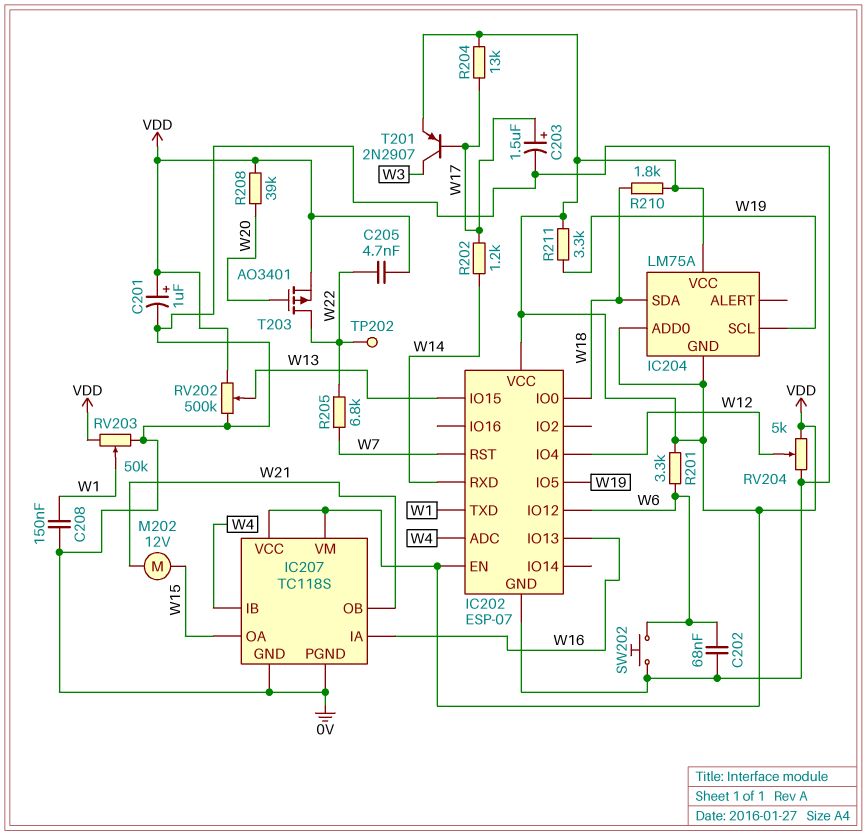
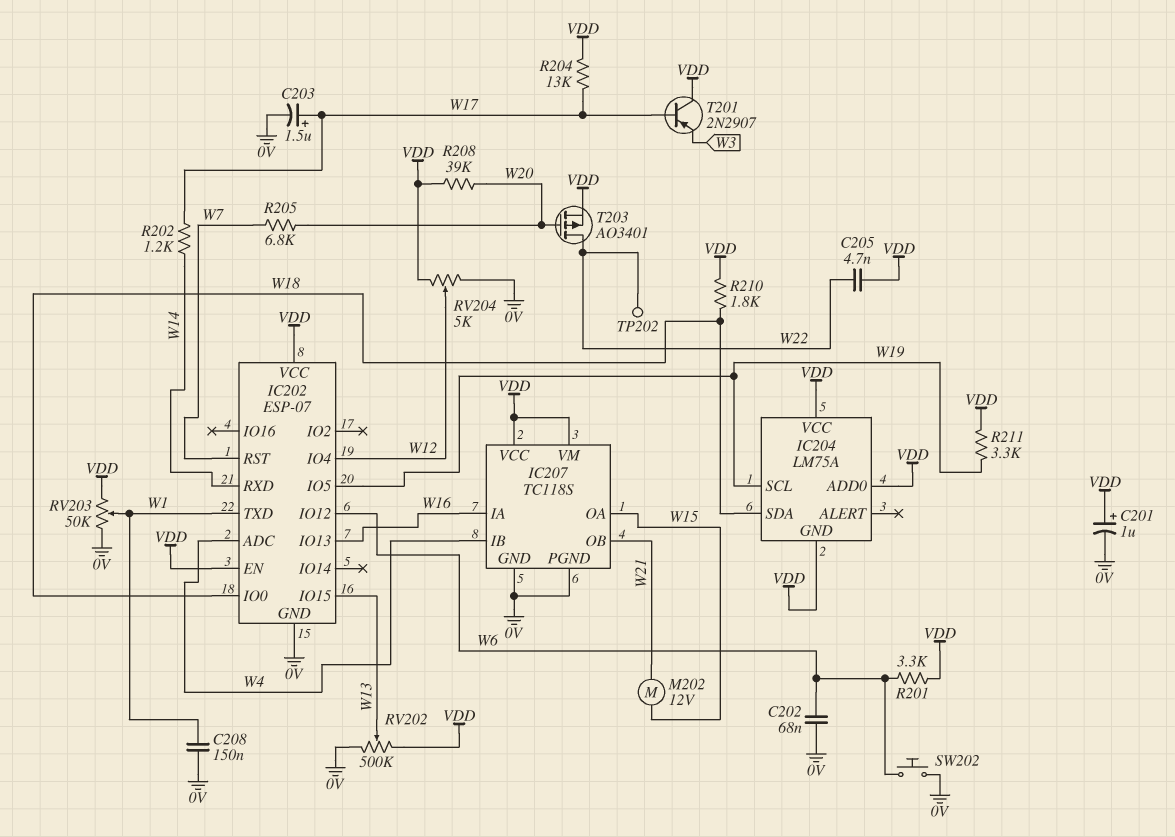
R205: 6.8k (W7, W22) -> 6.8k (W7, W20)
T201: PNP 2N2907 (B W17, C W3, E VDD) -> PNP 2N2907 (B W17, C VDD, E W3)

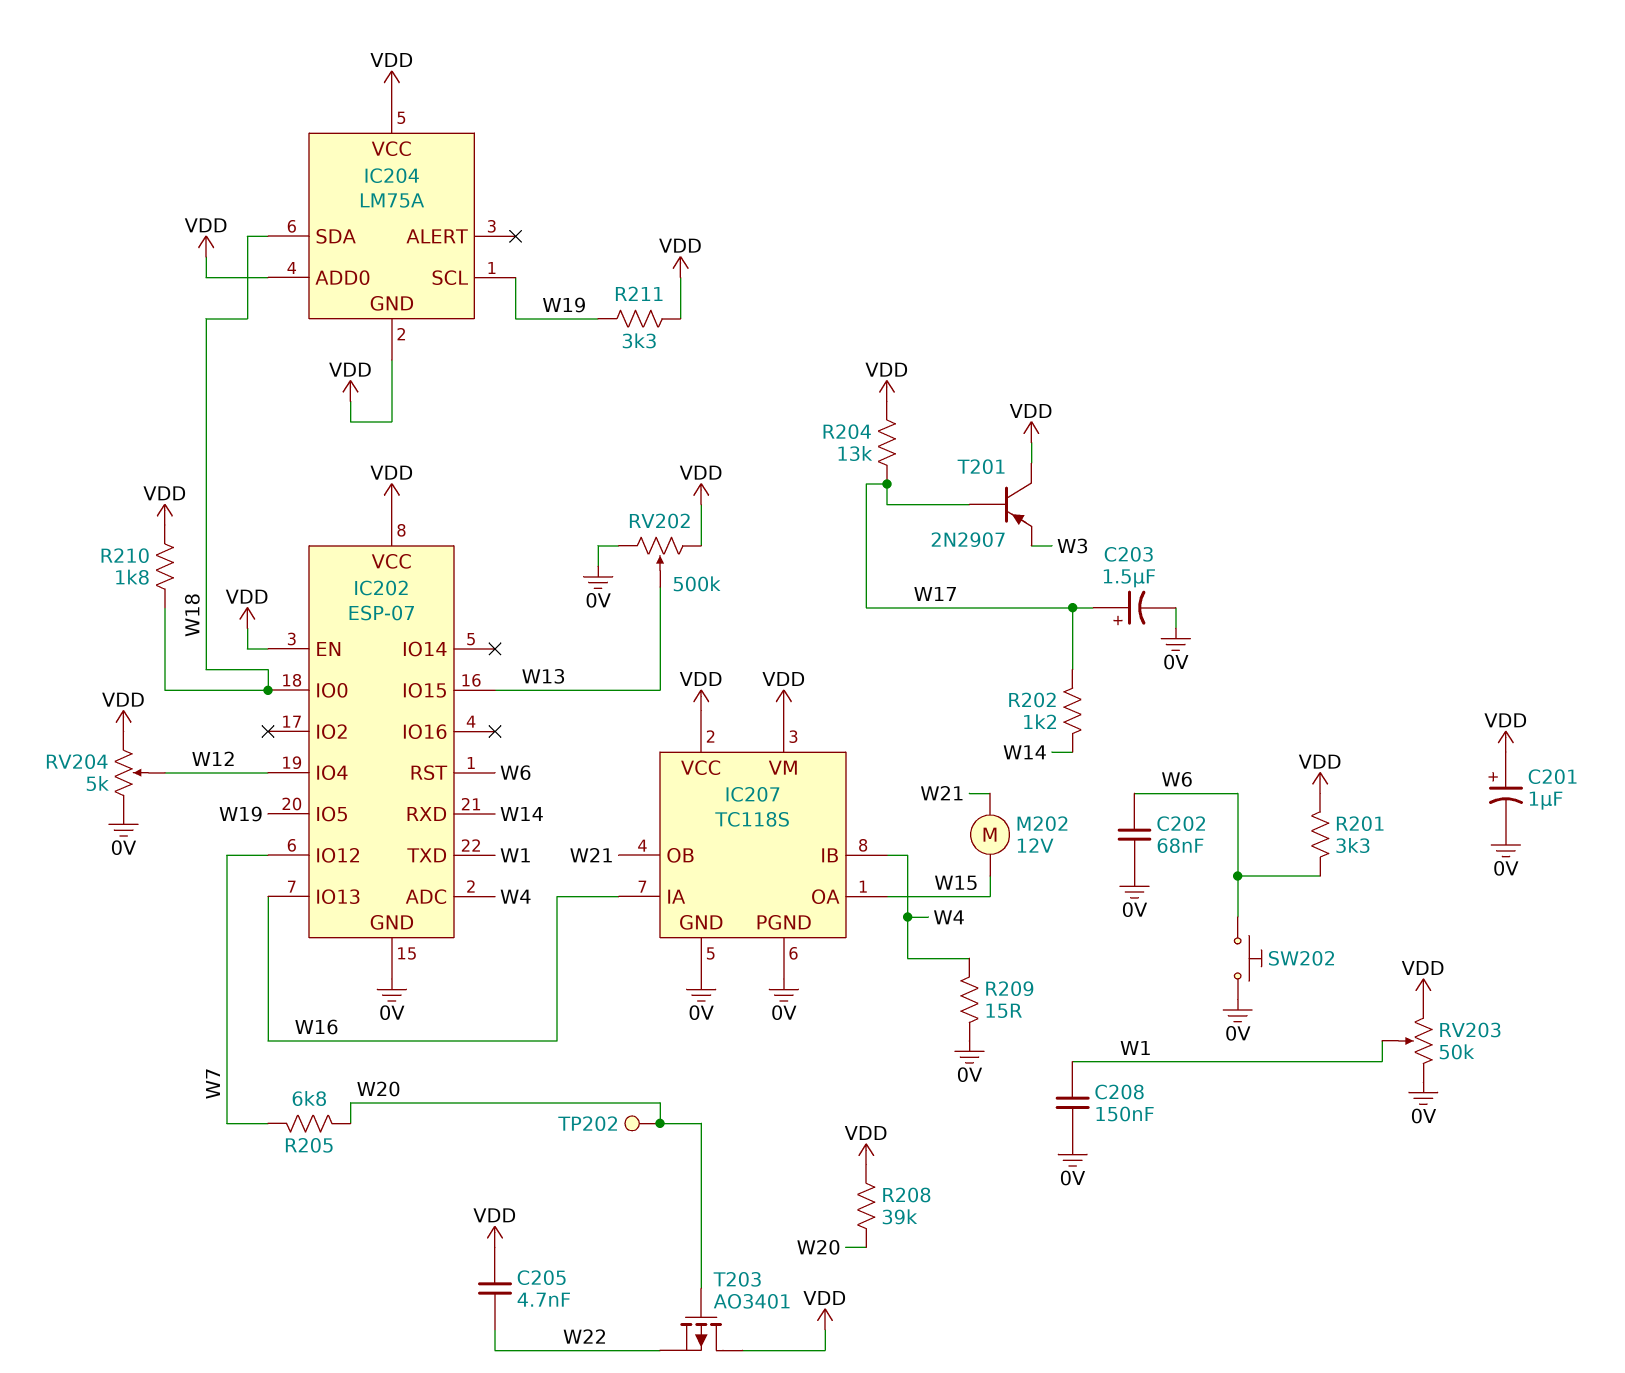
IC202 pin IO12: W6 -> W7
IC202 pin RST: W7 -> W6
R209: none -> 15 (0V, W4)
T203: PMOS AO3401 (G W20, D W22, S VDD) -> PMOS AO3401 (G W20, D VDD, S W22)
TP202: test point (W22) -> test point (W20)

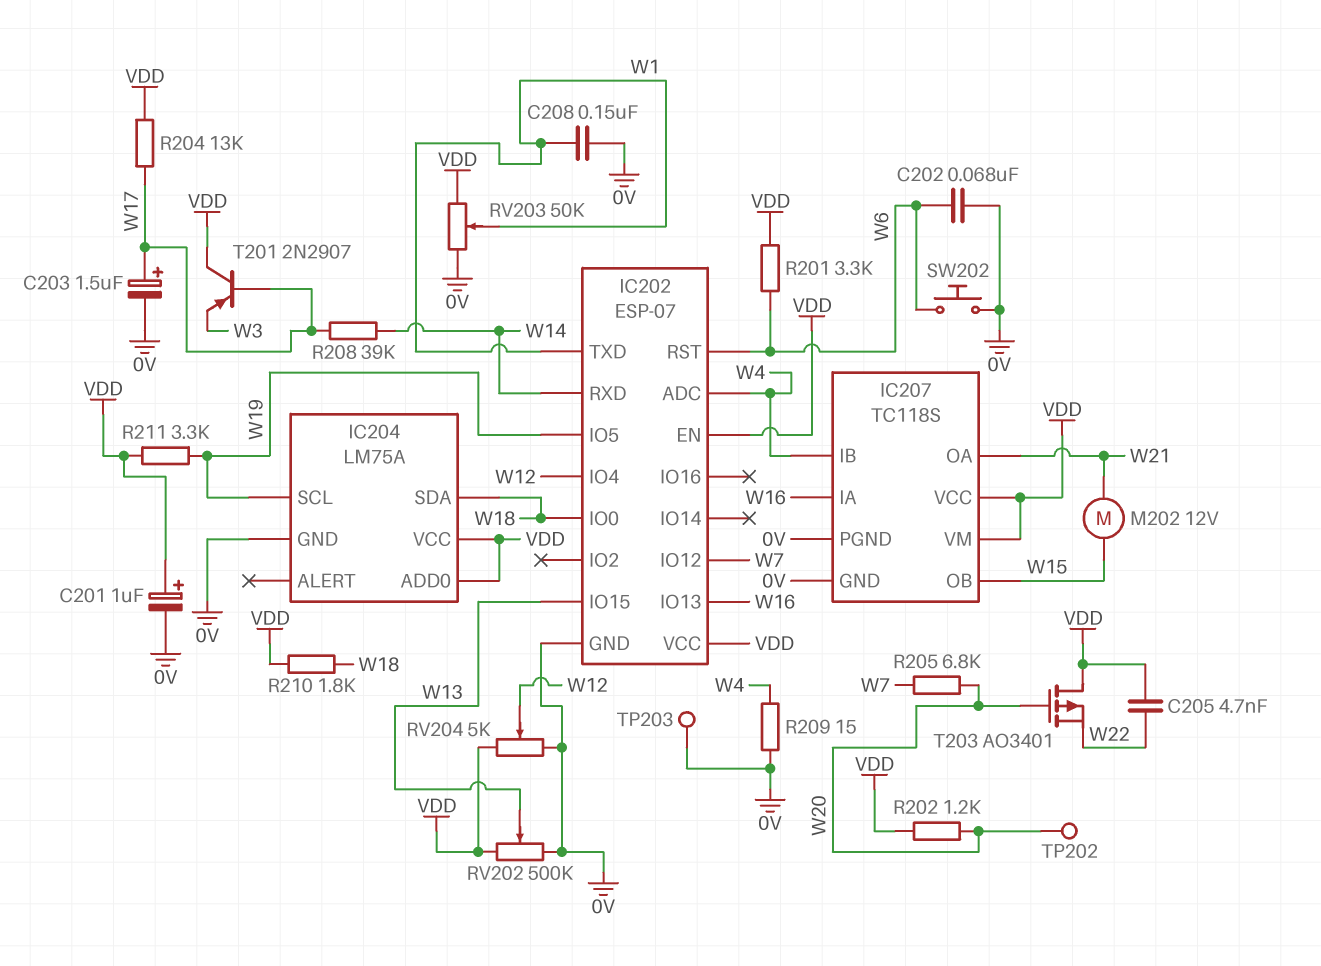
IC204 pin GND: VDD -> 0V
IC207 pin OA: W15 -> W21
IC207 pin OB: W21 -> W15
R202: 1.2k (W14, W17) -> 1.2k (VDD, W20)
R208: 39k (VDD, W20) -> 39k (W14, W17)
TP203: none -> test point (0V)

